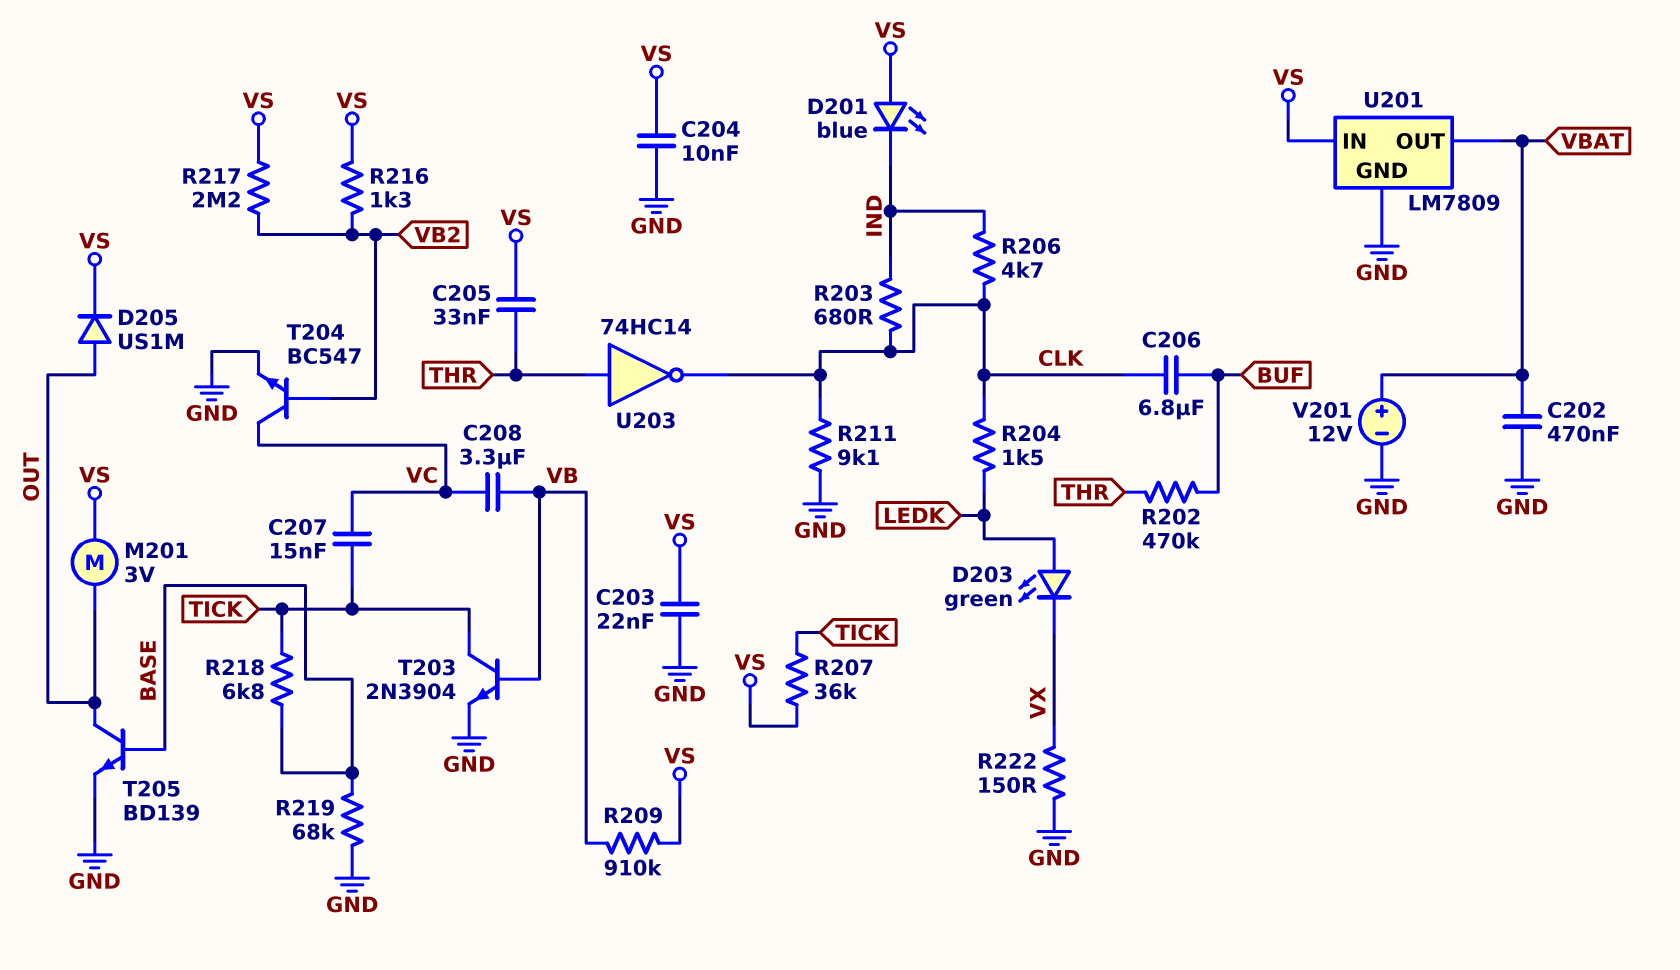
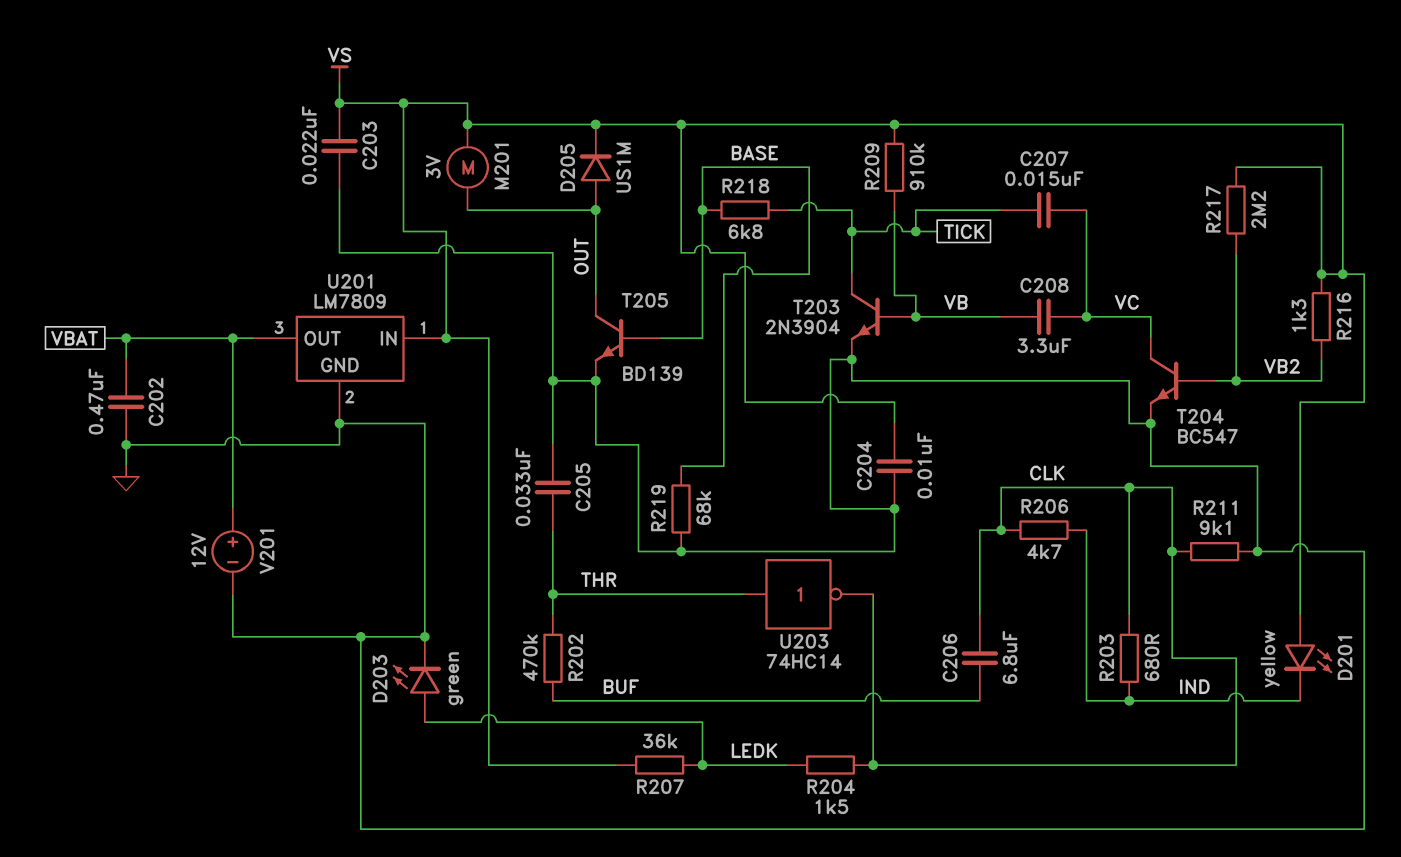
C205: 33nF (THR, VS) -> 33nF (GND, THR)
D201: LED blue (A VS, K IND) -> LED yellow (A VS, K IND)
D203: LED green (A LEDK, K VX) -> LED green (A LEDK, K GND)
R207: 36k (TICK, VS) -> 36k (LEDK, VS)
R222: 150 (GND, VX) -> none

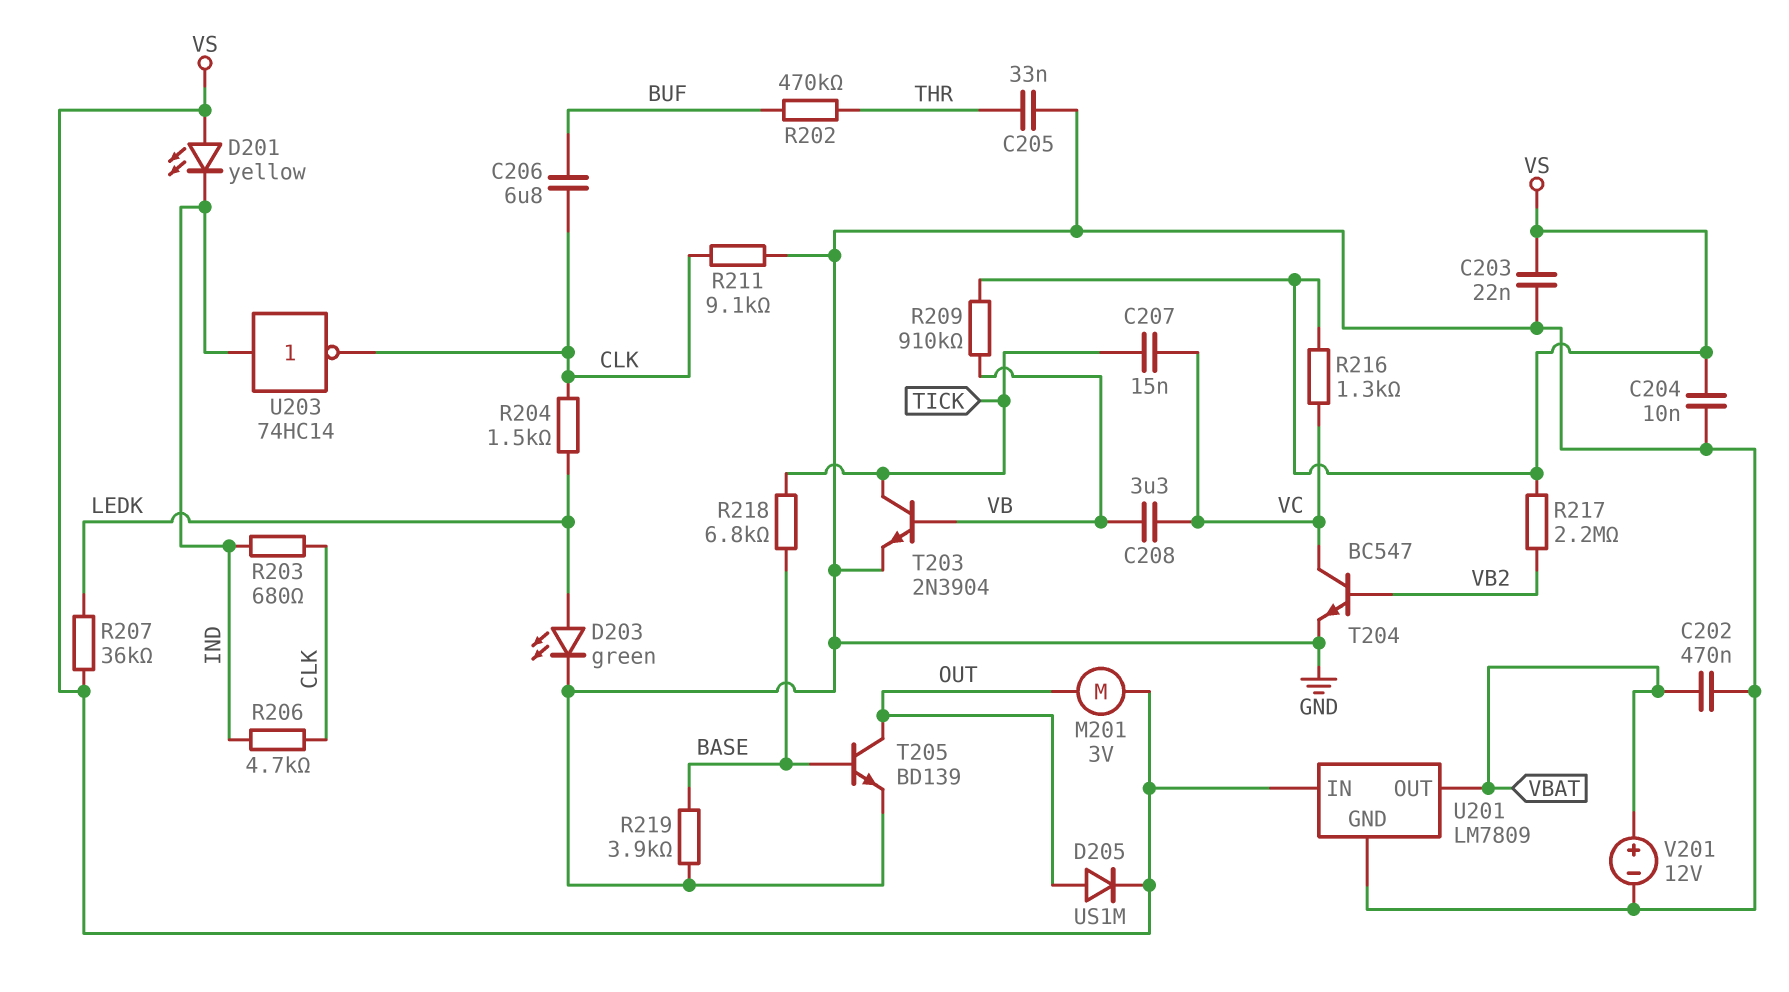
R216: 1.3k (VB2, VS) -> 1.3k (VC, VS)
R219: 68k (BASE, GND) -> 3.9k (BASE, GND)
U203: NOT 74HC14 (in THR, out CLK) -> NOT 74HC14 (in IND, out CLK)

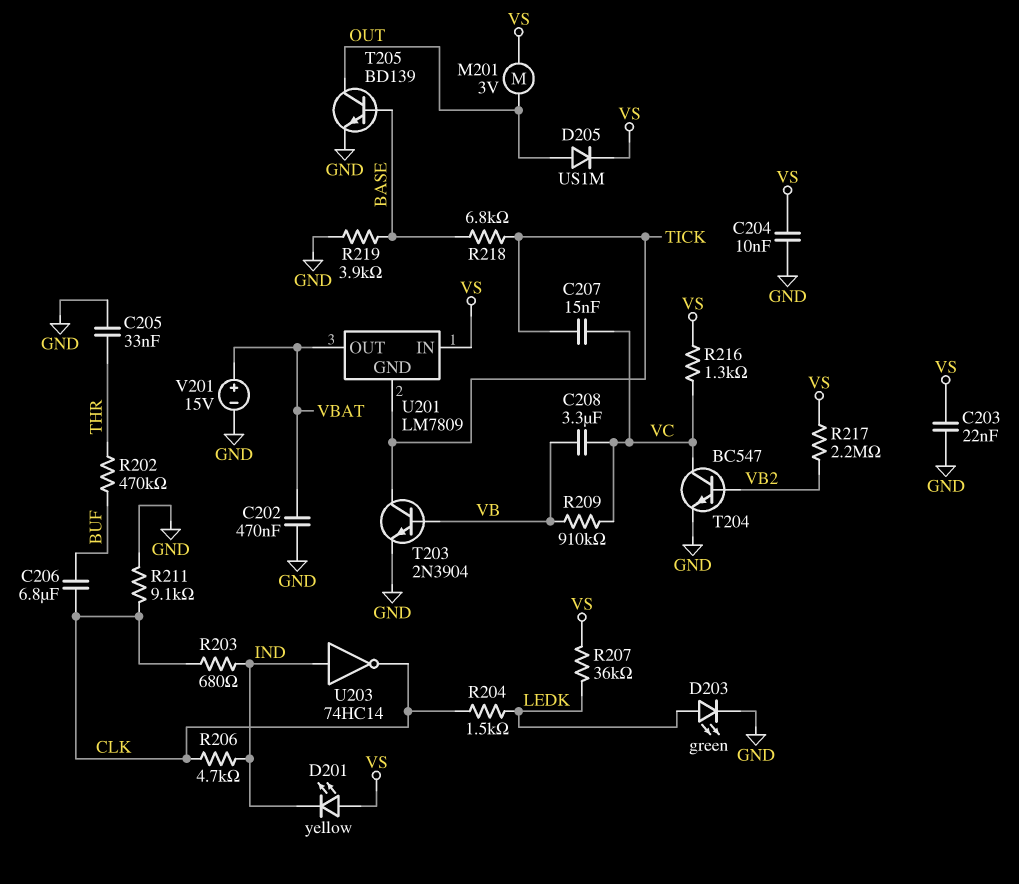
R209: 910k (VB, VS) -> 910k (VB, VC)
U201 pin GND: GND -> TICK
V201: 12V (plus VBAT, minus GND) -> 15V (plus VBAT, minus GND)

